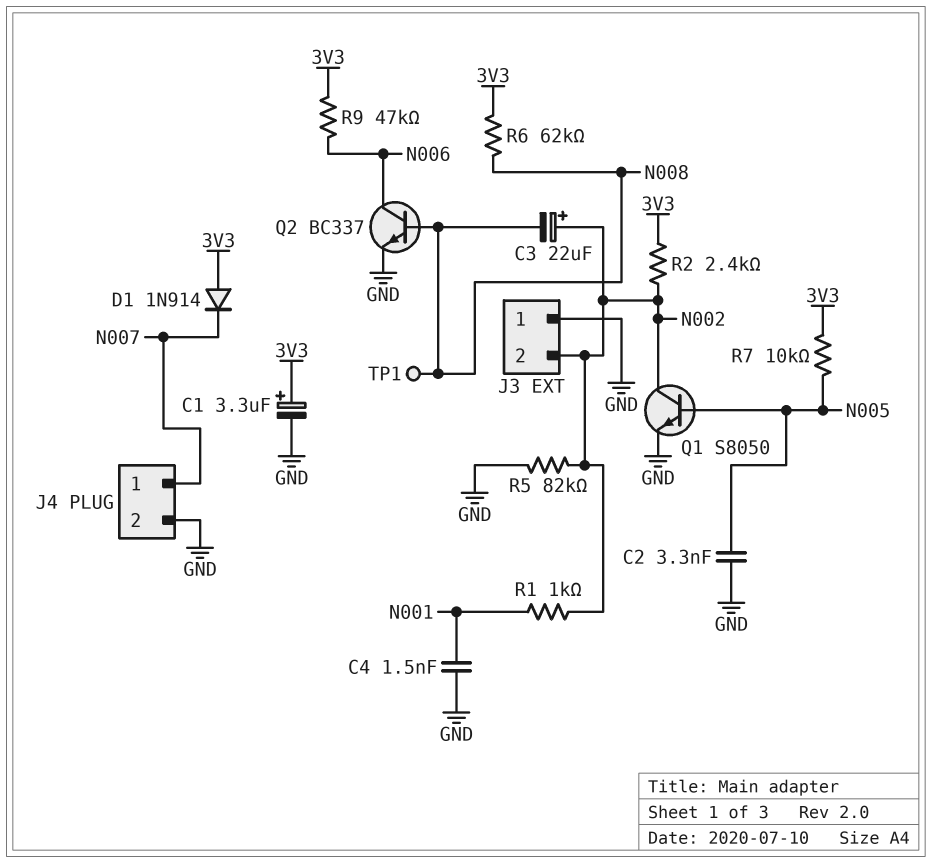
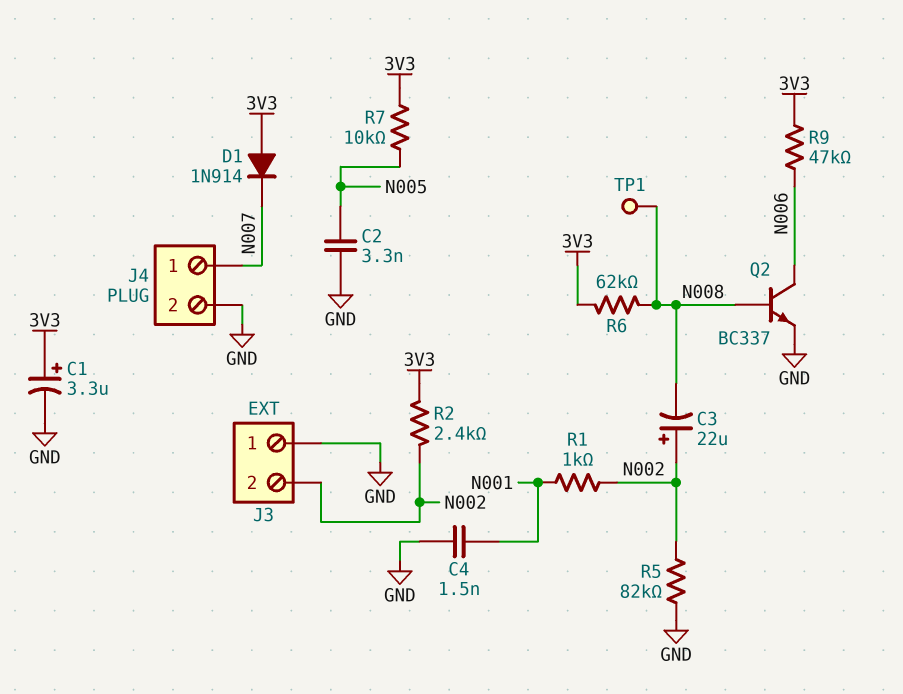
Q1: NPN S8050 (B N005, C N002, E GND) -> none

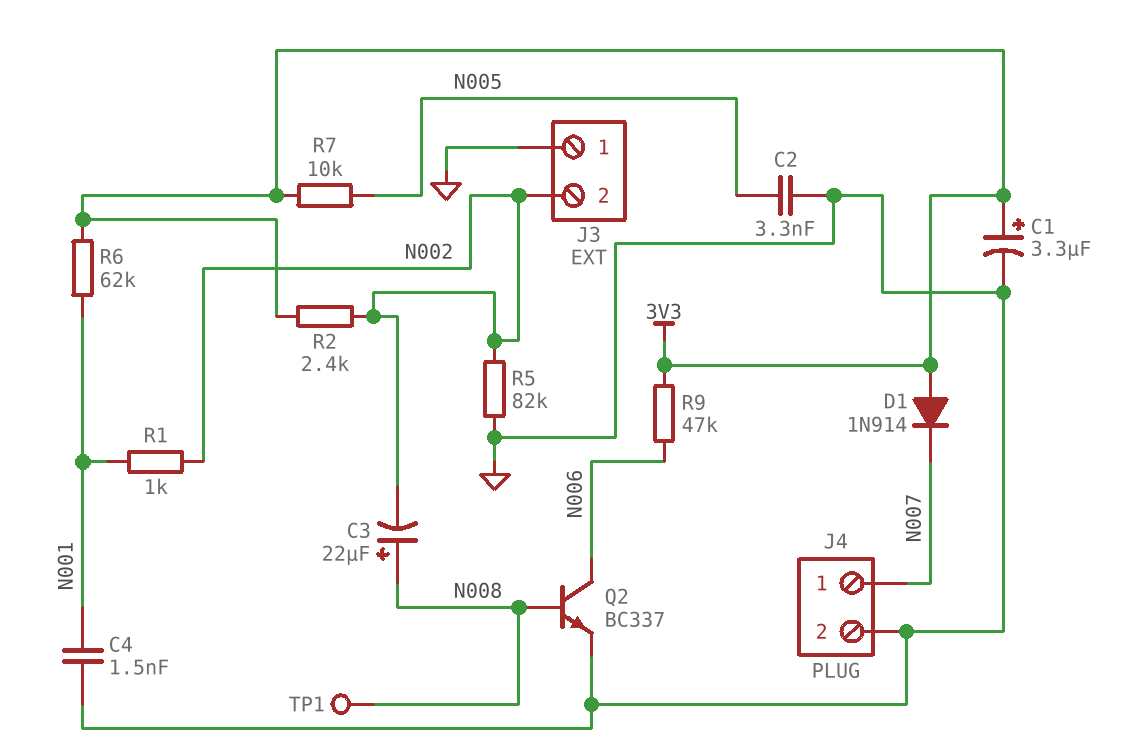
C3: 22uF (plus N002, minus N008) -> 22uF (plus N008, minus N002)
R6: 62k (3V3, N008) -> 62k (3V3, N001)

